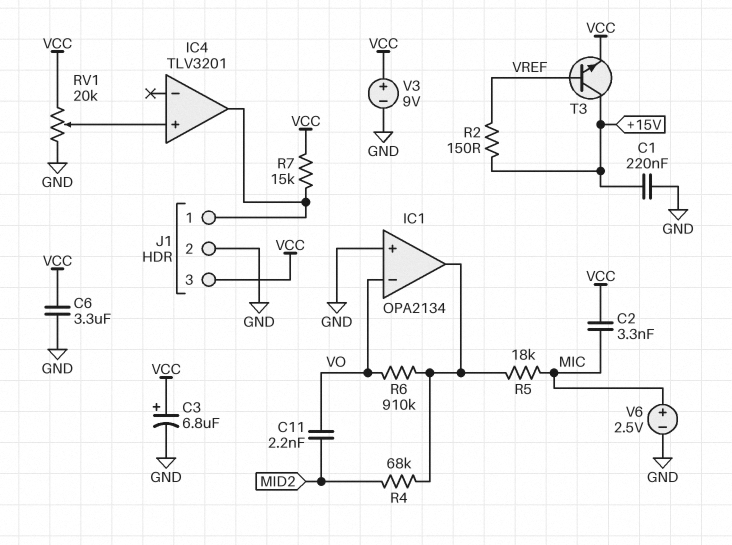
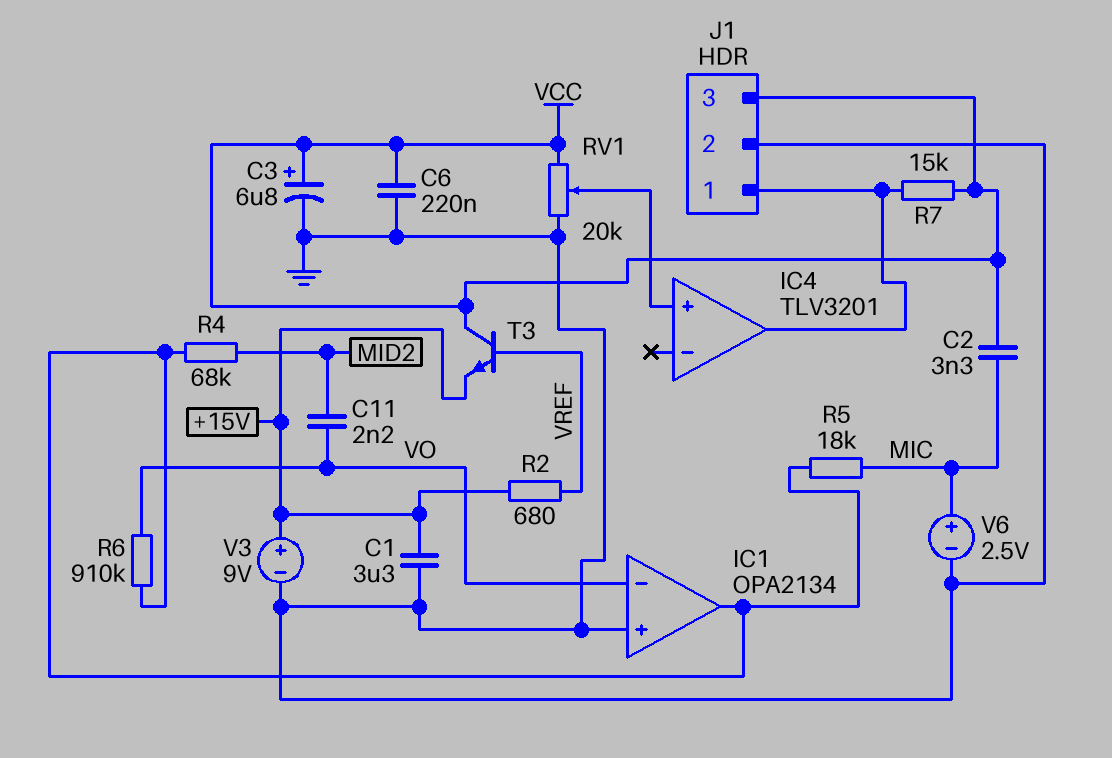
C1: 220nF (+15V, GND) -> 3.3uF (+15V, GND)
C6: 3.3uF (GND, VCC) -> 220nF (GND, VCC)
R2: 150 (+15V, VREF) -> 680 (+15V, VREF)
T3: NPN (B VREF, C +15V, E VCC) -> NPN (B VREF, C VCC, E +15V)
V3: 9V (plus VCC, minus GND) -> 9V (plus +15V, minus GND)

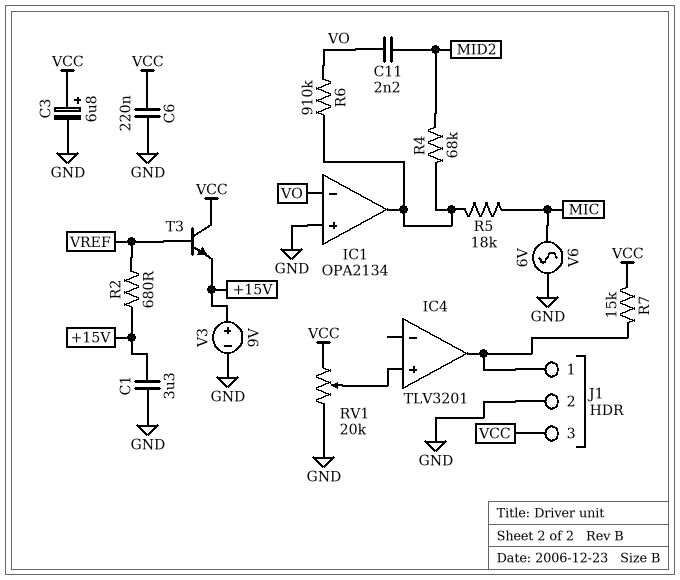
C2: 3.3nF (MIC, VCC) -> none
V6: 2.5V (plus MIC, minus GND) -> AC 6V (GND, MIC)

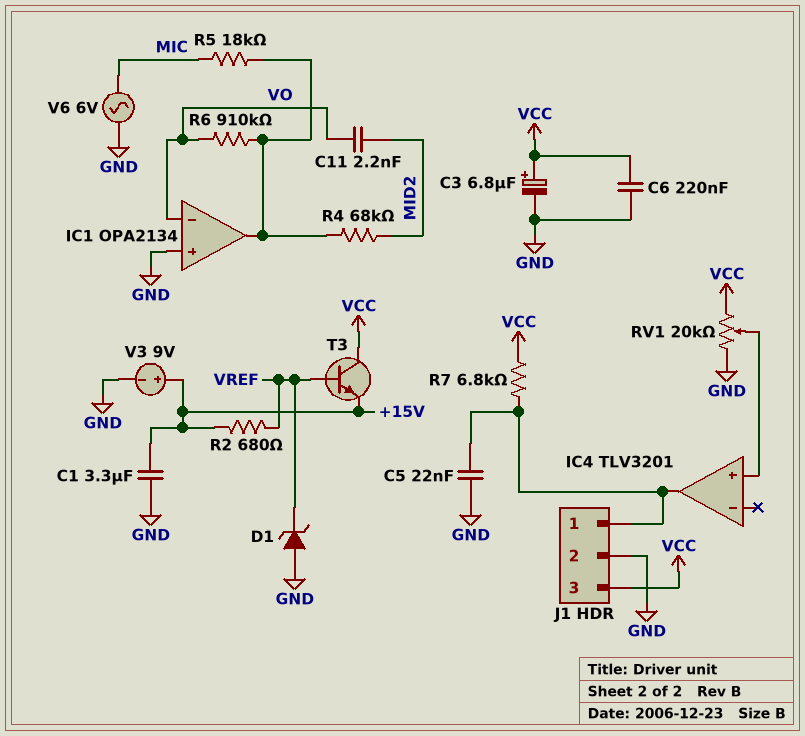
C5: none -> 22nF (GND, IC4/out)
D1: none -> zener (A GND, K VREF)
R7: 15k (IC4/out, VCC) -> 6.8k (IC4/out, VCC)

